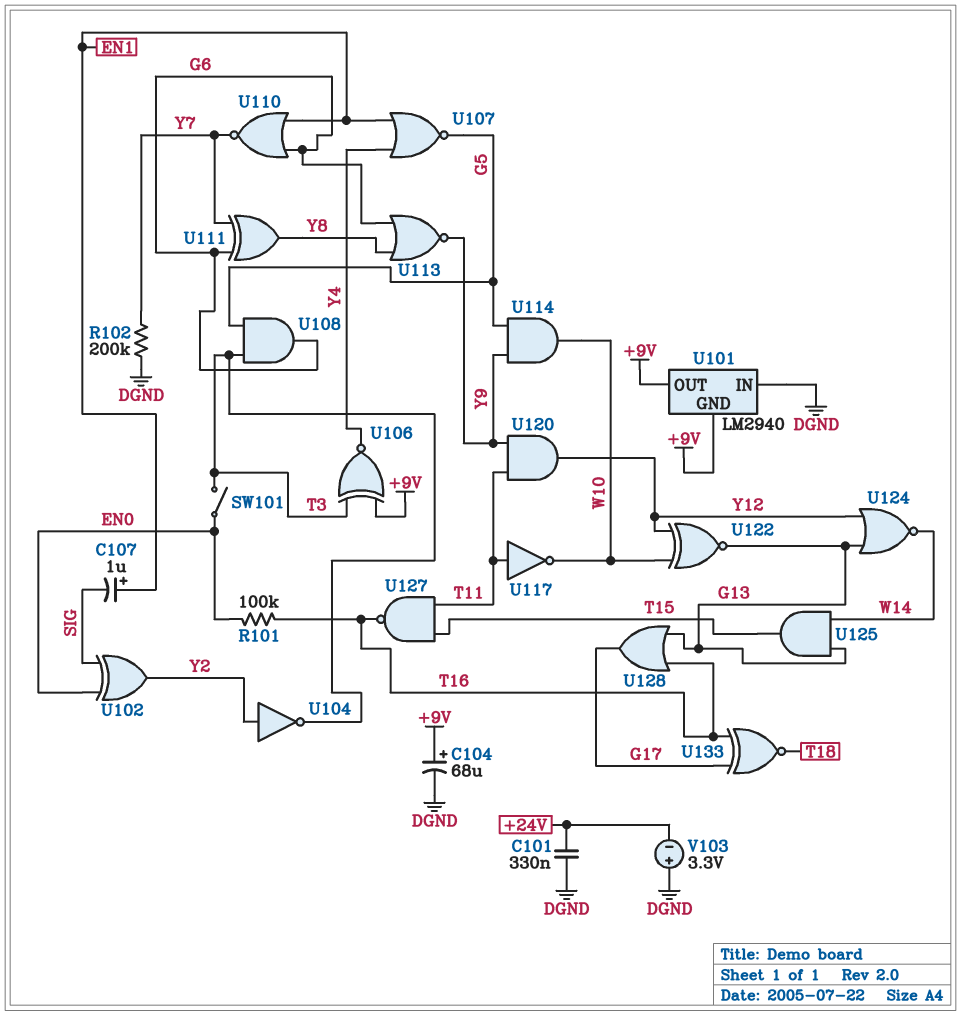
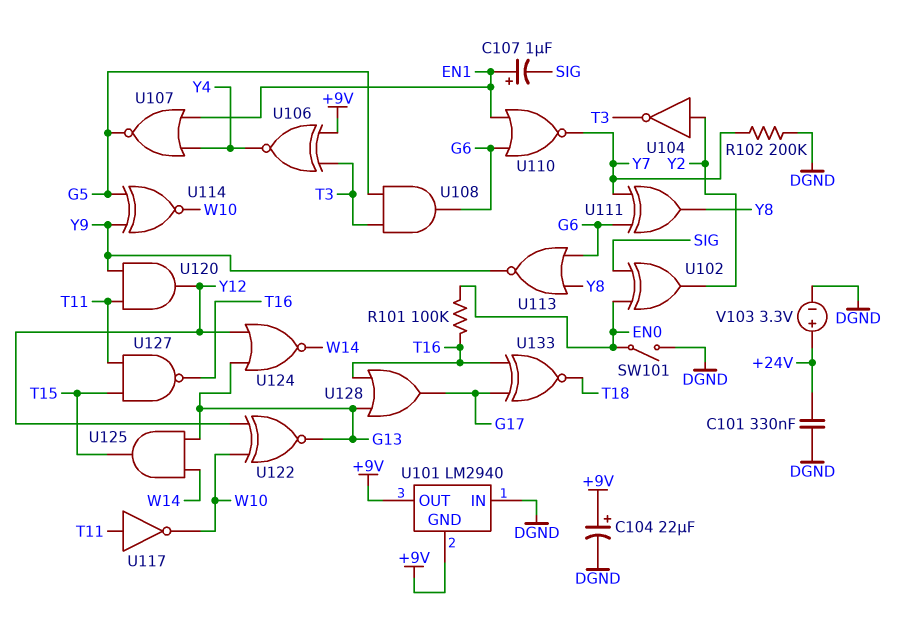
C104: 68uF (plus +9V, minus DGND) -> 22uF (plus +9V, minus DGND)
SW101: switch (EN0, T3) -> switch (DGND, EN0)
U114: AND (in G5, in Y9, out W10) -> XNOR (in G5, in Y9, out W10)
V103: 3.3V (plus DGND, minus +24V) -> 3.3V (plus +24V, minus DGND)

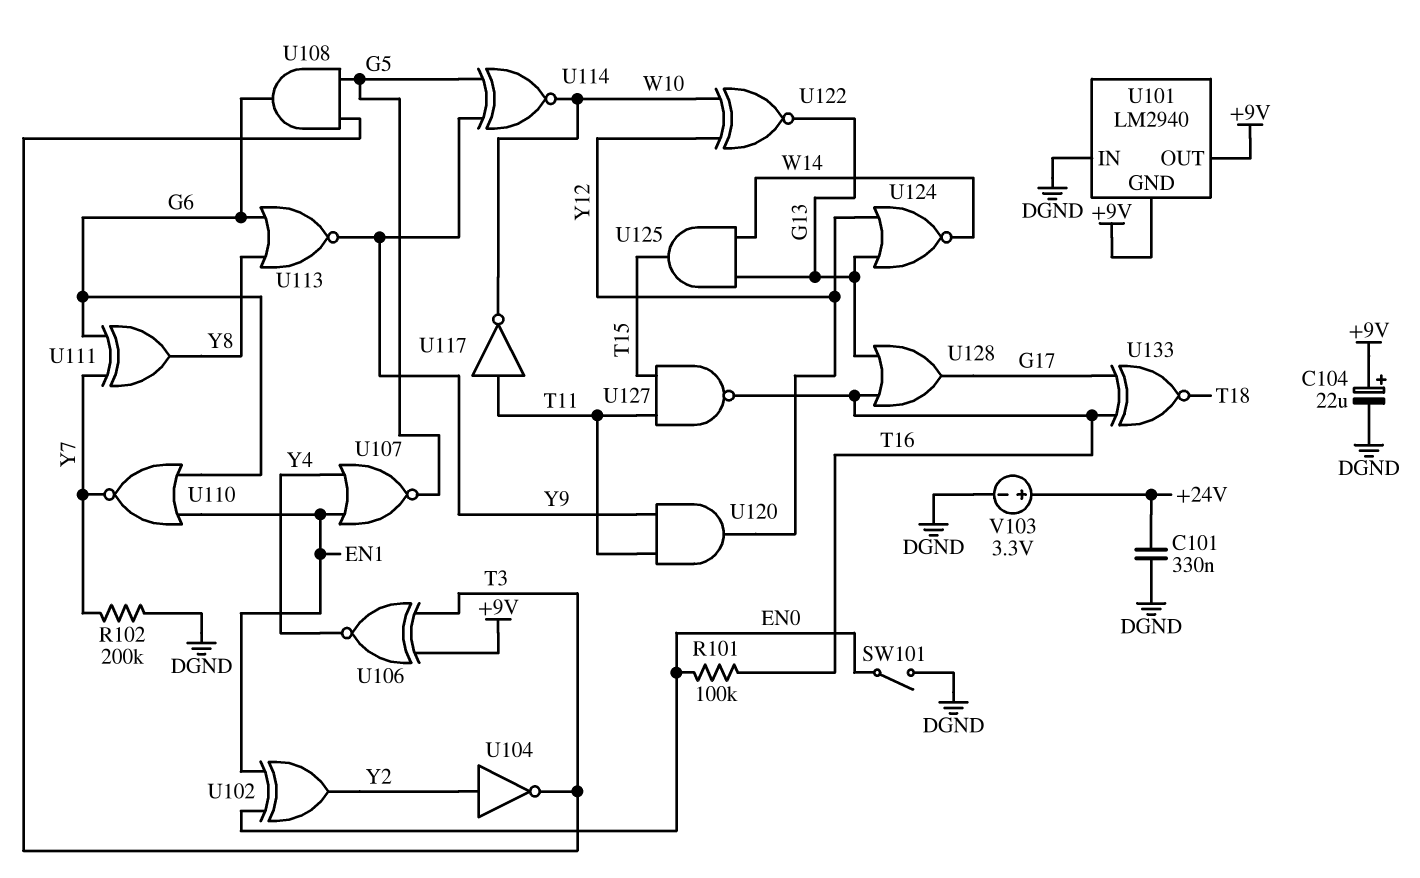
C107: 1uF (plus EN1, minus SIG) -> none
U102: XOR (in EN0, in SIG, out Y2) -> XOR (in EN0, in EN1, out Y2)

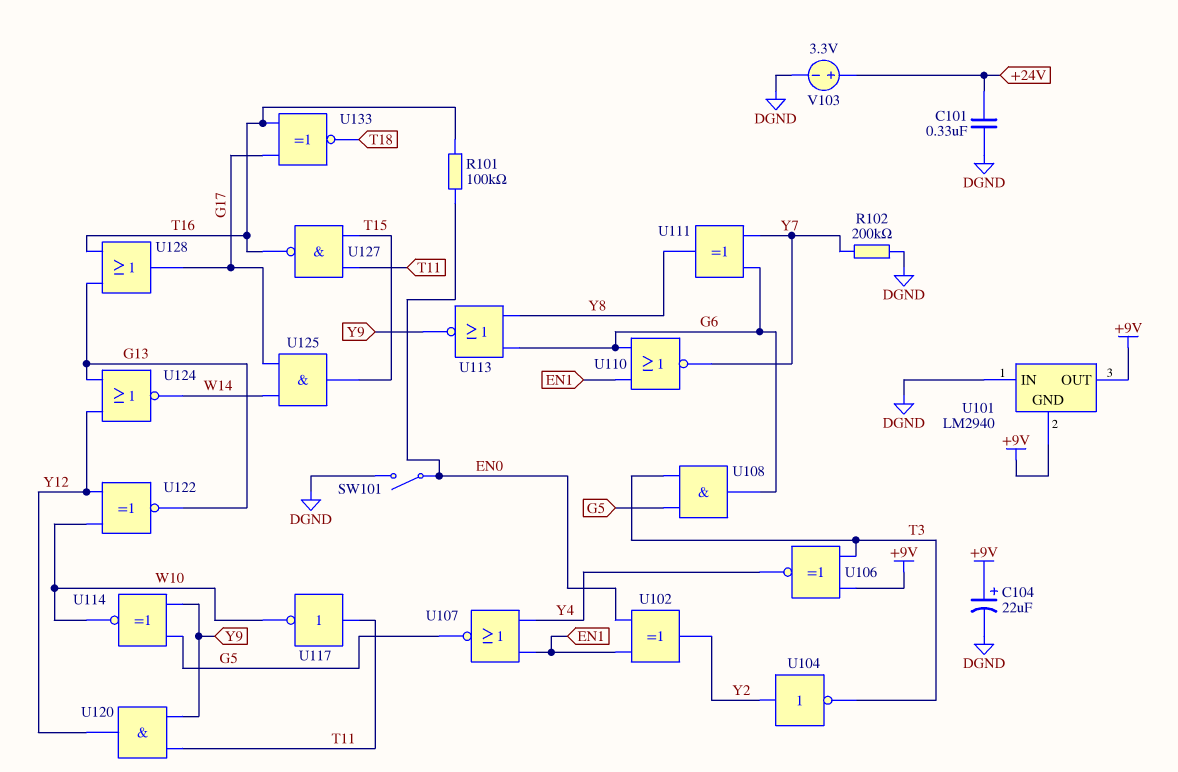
U125: AND (in G13, in W14, out T15) -> AND (in G17, in W14, out T15)

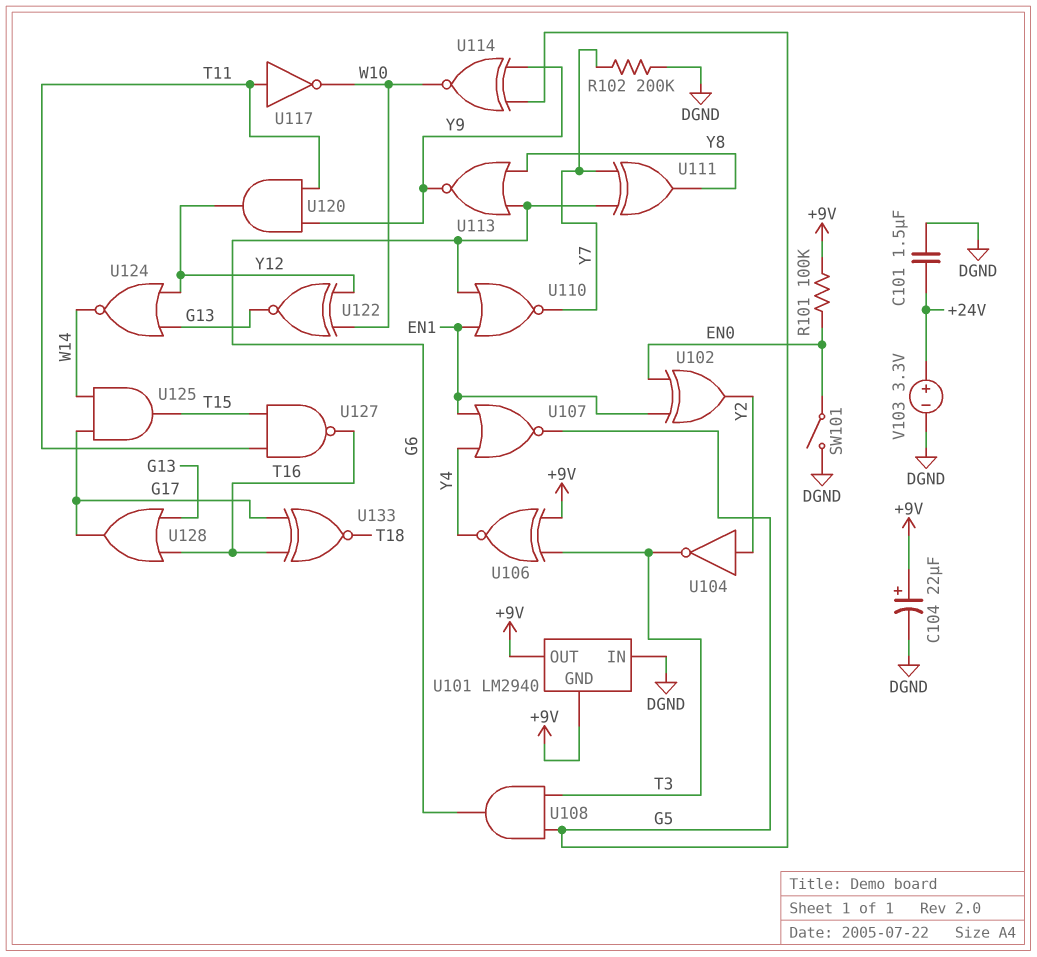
C101: 330nF (+24V, DGND) -> 1.5uF (+24V, DGND)
R101: 100k (EN0, T16) -> 100k (+9V, EN0)

